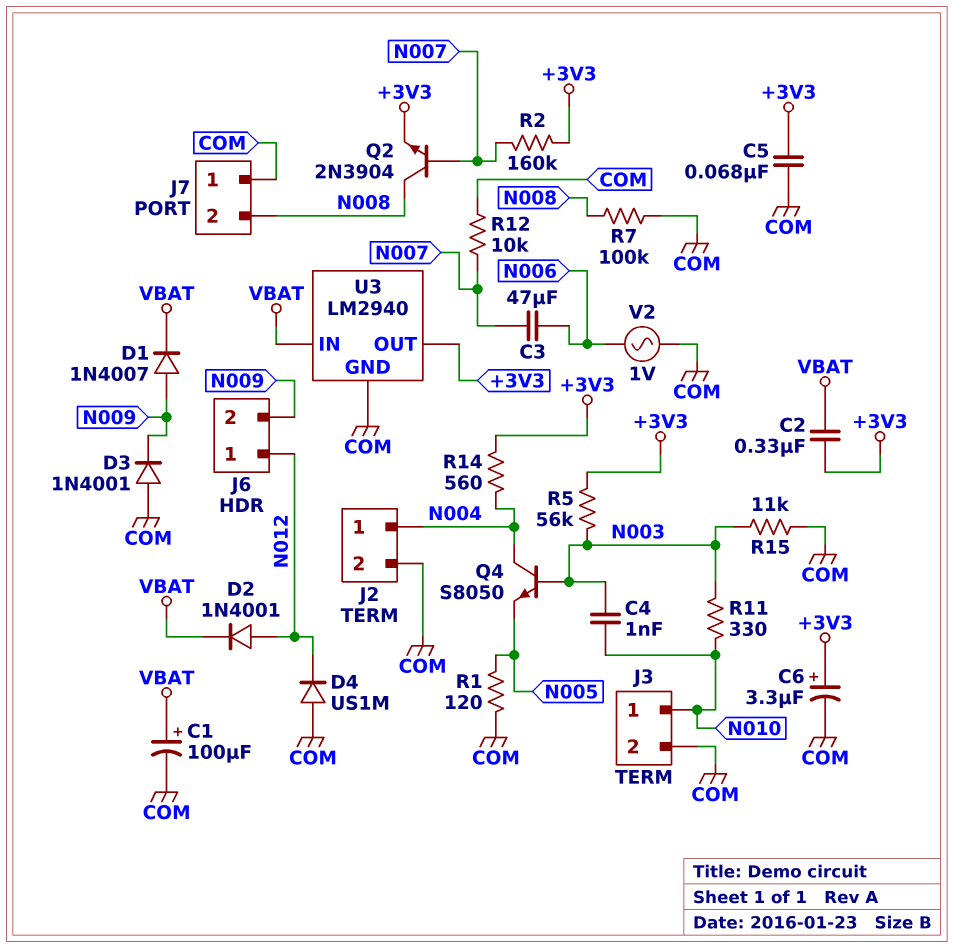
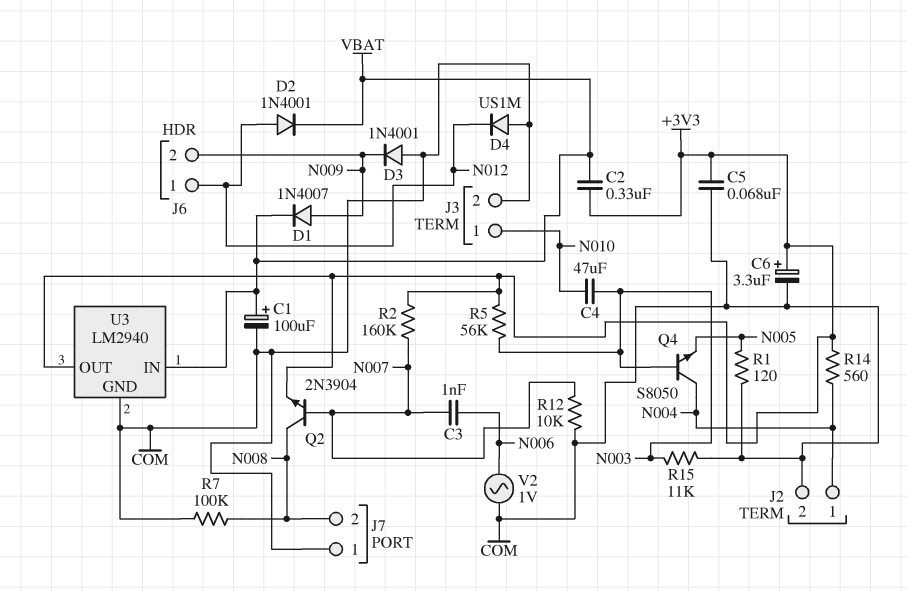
C3: 47uF (N006, N007) -> 1nF (N006, N007)
C4: 1nF (N003, N010) -> 47uF (N003, N010)
R11: 330 (N003, N010) -> none

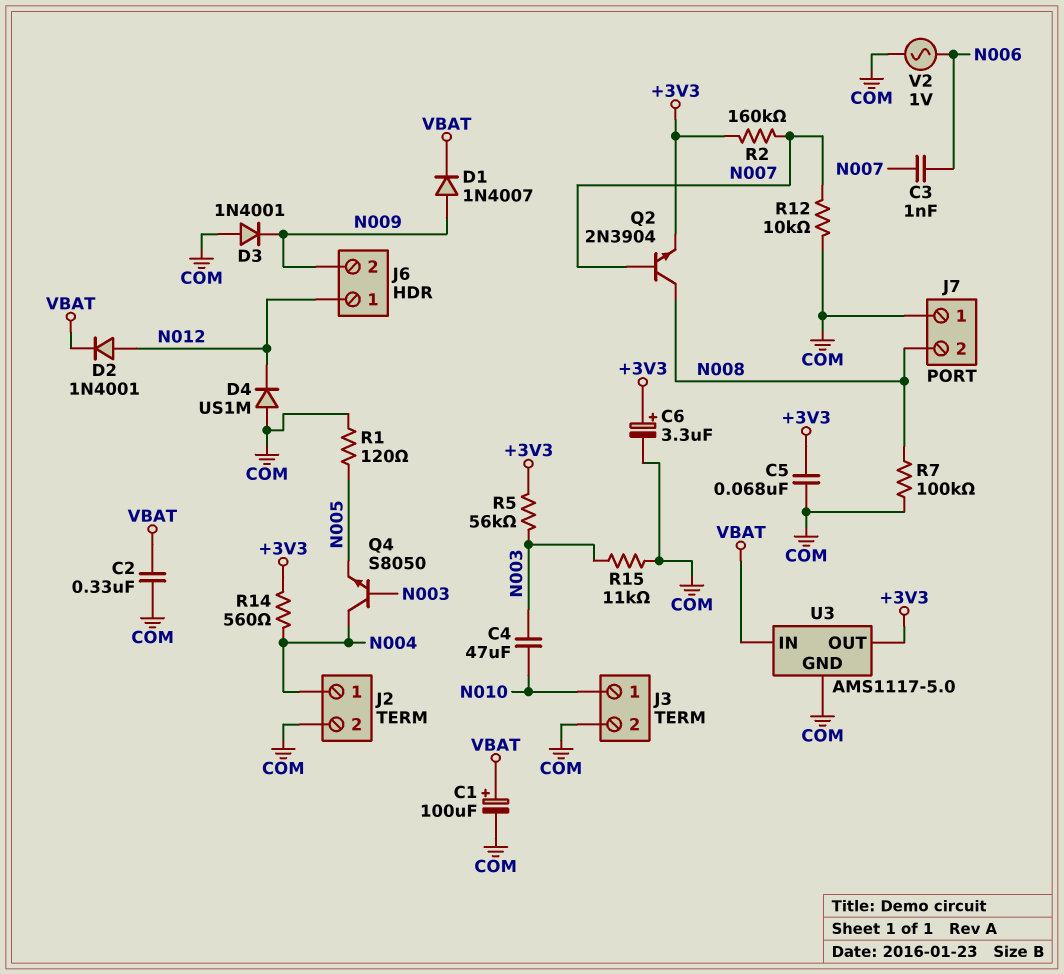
C2: 330nF (+3V3, VBAT) -> 330nF (COM, VBAT)
U3: LM2940 -> AMS1117-5.0

